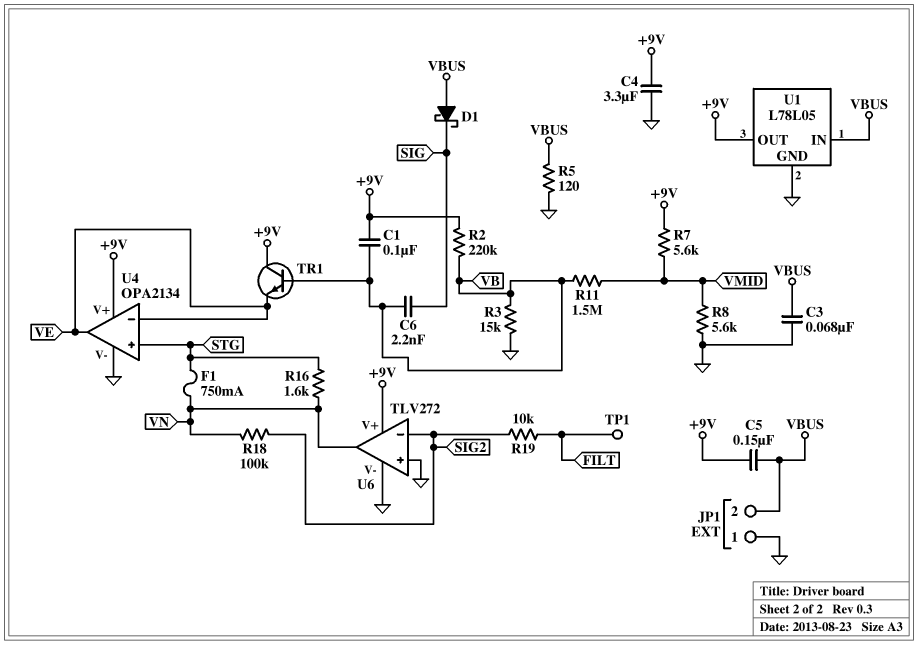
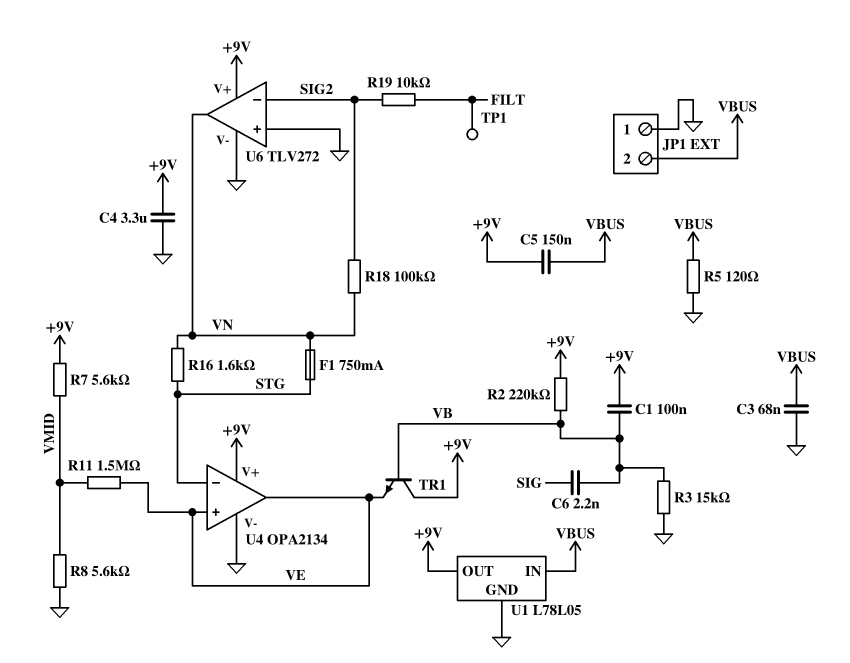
D1: schottky (A VBUS, K SIG) -> none
R11: 1.5M (VB, VMID) -> 1.5M (VE, VMID)
U4 pin in+: STG -> VE
U4 pin in-: VE -> STG

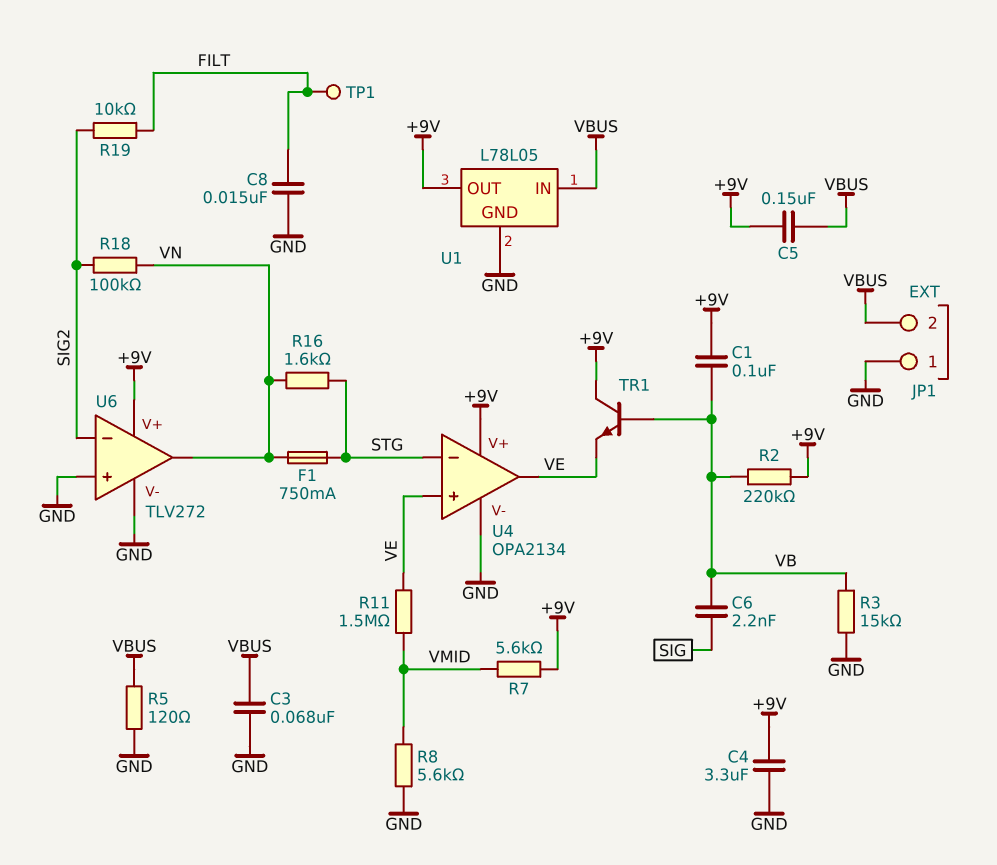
C8: none -> 15nF (FILT, GND)

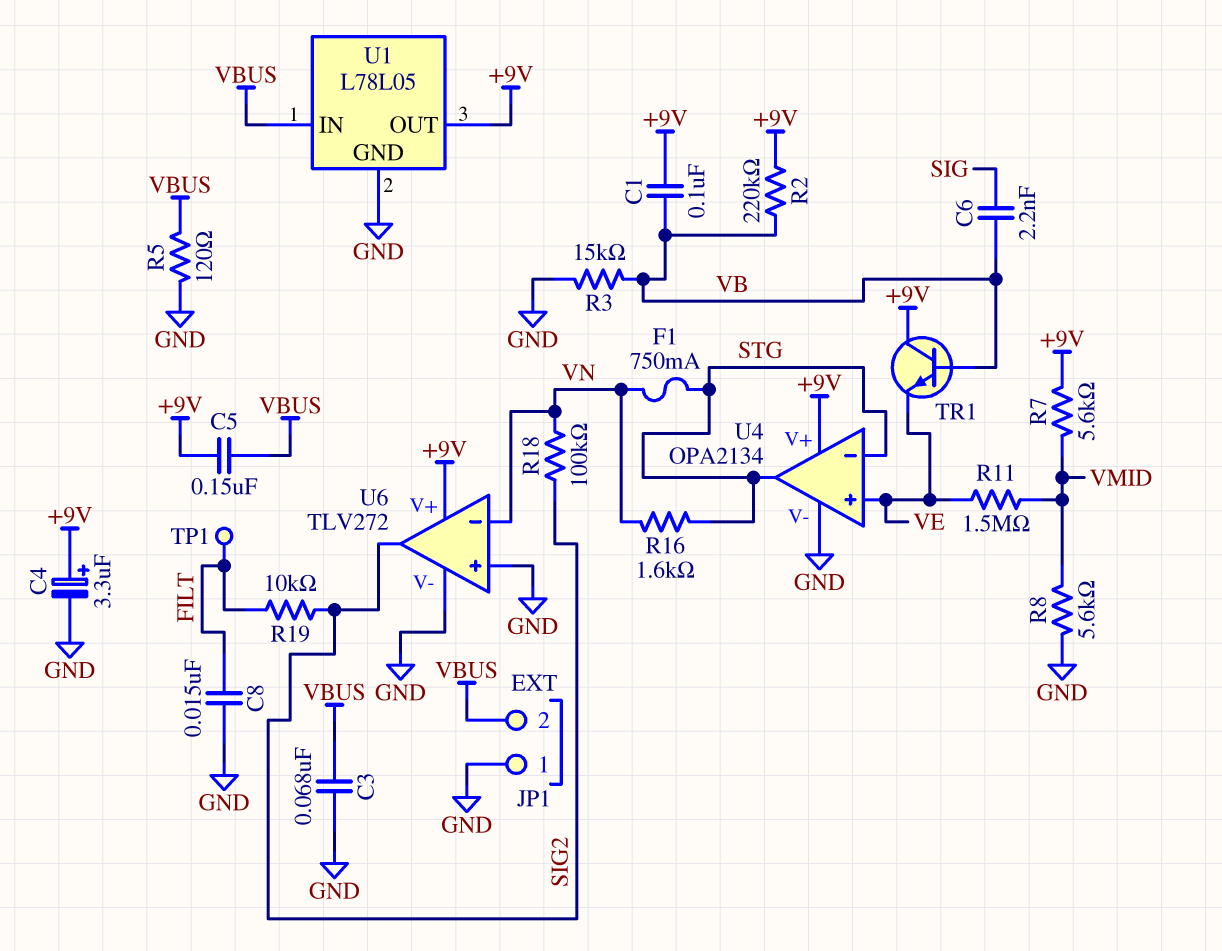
C4: 3.3uF (+9V, GND) -> 3.3uF (plus +9V, minus GND)
U4 pin out: VE -> STG
U6 pin in-: SIG2 -> VN
U6 pin out: VN -> SIG2

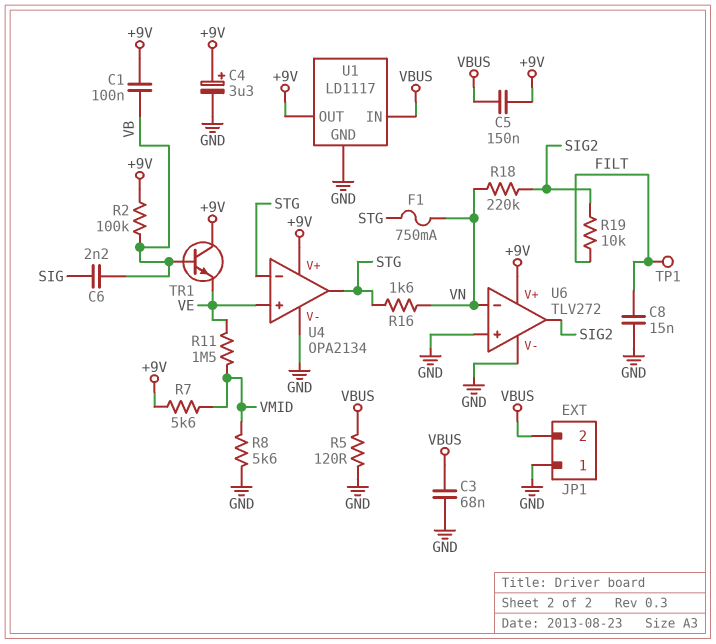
R2: 220k (+9V, VB) -> 100k (+9V, VB)
R3: 15k (GND, VB) -> none
R18: 100k (SIG2, VN) -> 220k (SIG2, VN)
U1: L78L05 -> LD1117

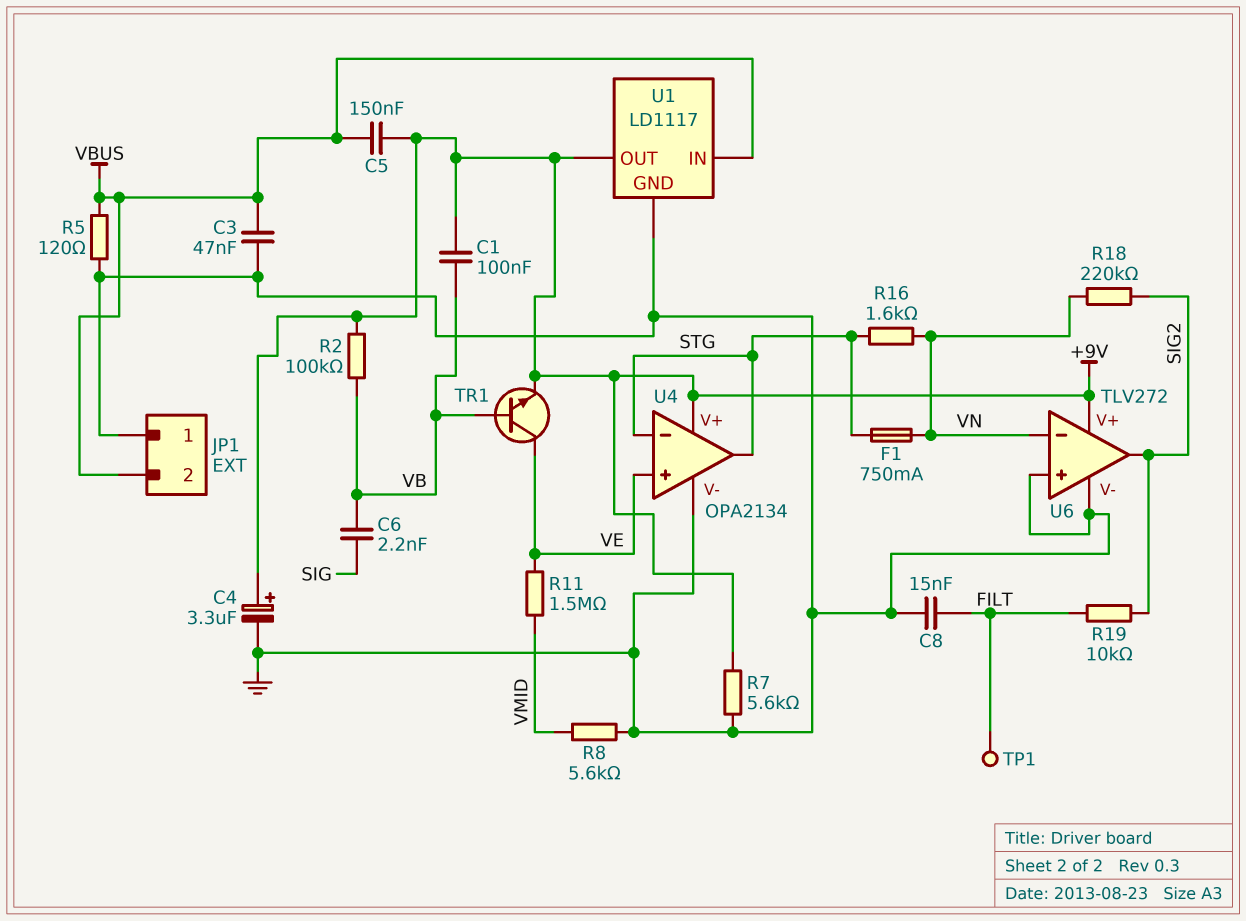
C3: 68nF (GND, VBUS) -> 47nF (GND, VBUS)
R7: 5.6k (+9V, VMID) -> 5.6k (+9V, GND)
TR1: NPN (B VB, C +9V, E VE) -> NPN (B VB, C VE, E +9V)

